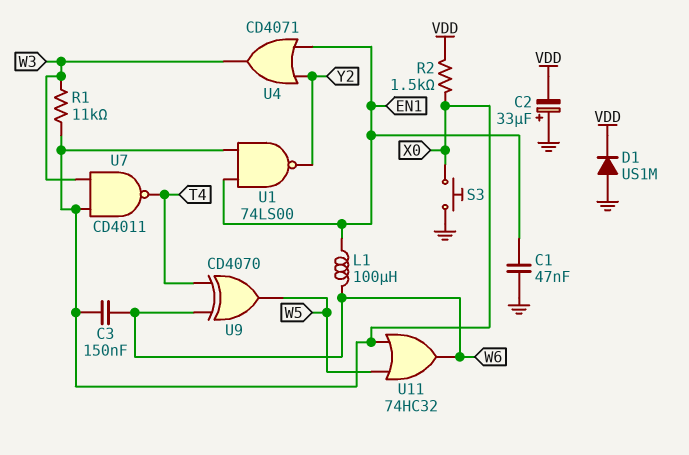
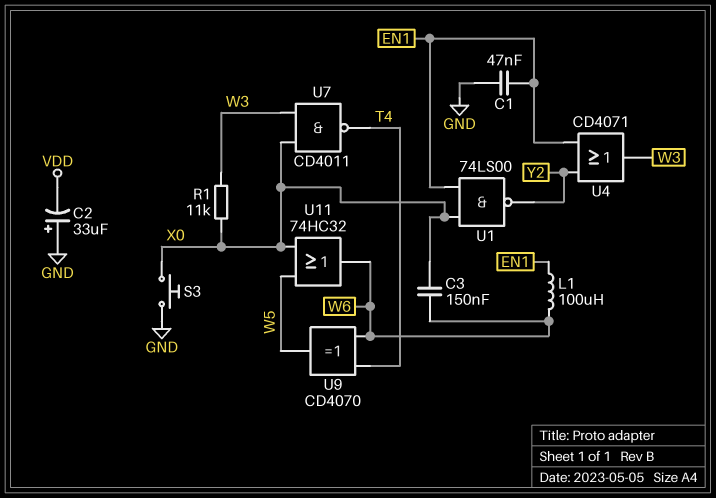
D1: diode US1M (A GND, K VDD) -> none
R2: 1.5k (VDD, X0) -> none

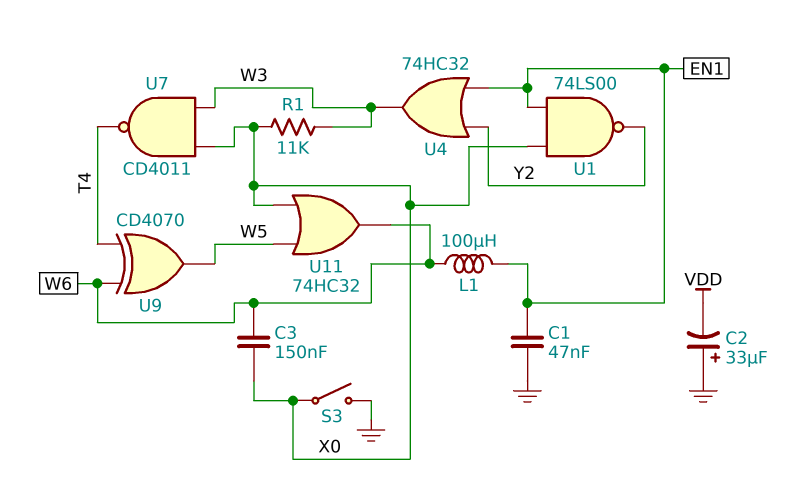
S3: button (GND, X0) -> switch (GND, X0)
U4: OR CD4071 (in EN1, in Y2, out W3) -> OR 74HC32 (in EN1, in Y2, out W3)

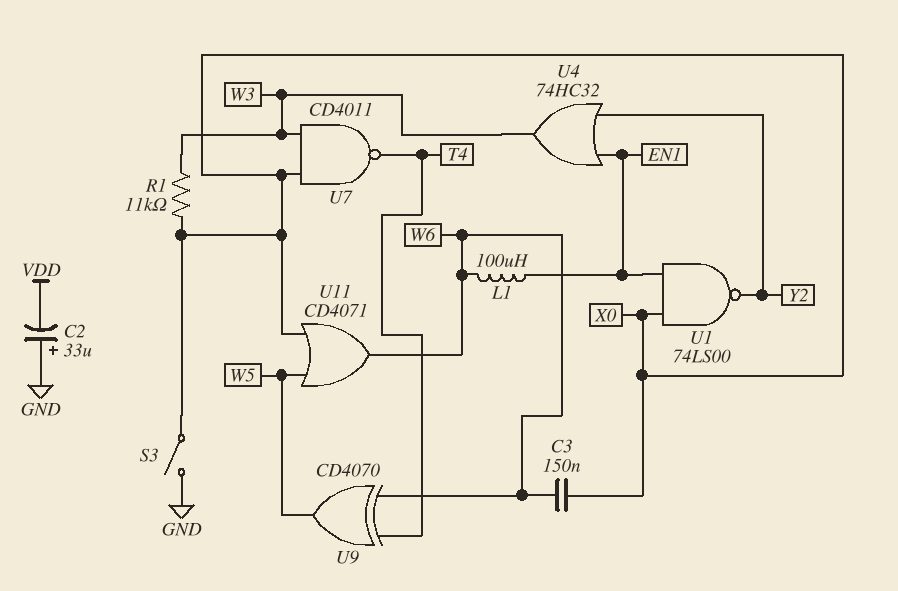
C1: 47nF (EN1, GND) -> none
U11: OR 74HC32 (in W5, in X0, out W6) -> OR CD4071 (in W5, in X0, out W6)

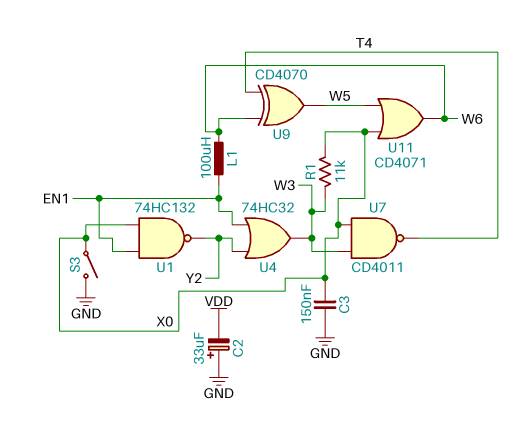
C3: 150nF (W6, X0) -> 150nF (GND, X0)
U1: NAND 74LS00 (in EN1, in X0, out Y2) -> NAND 74HC132 (in EN1, in X0, out Y2)

